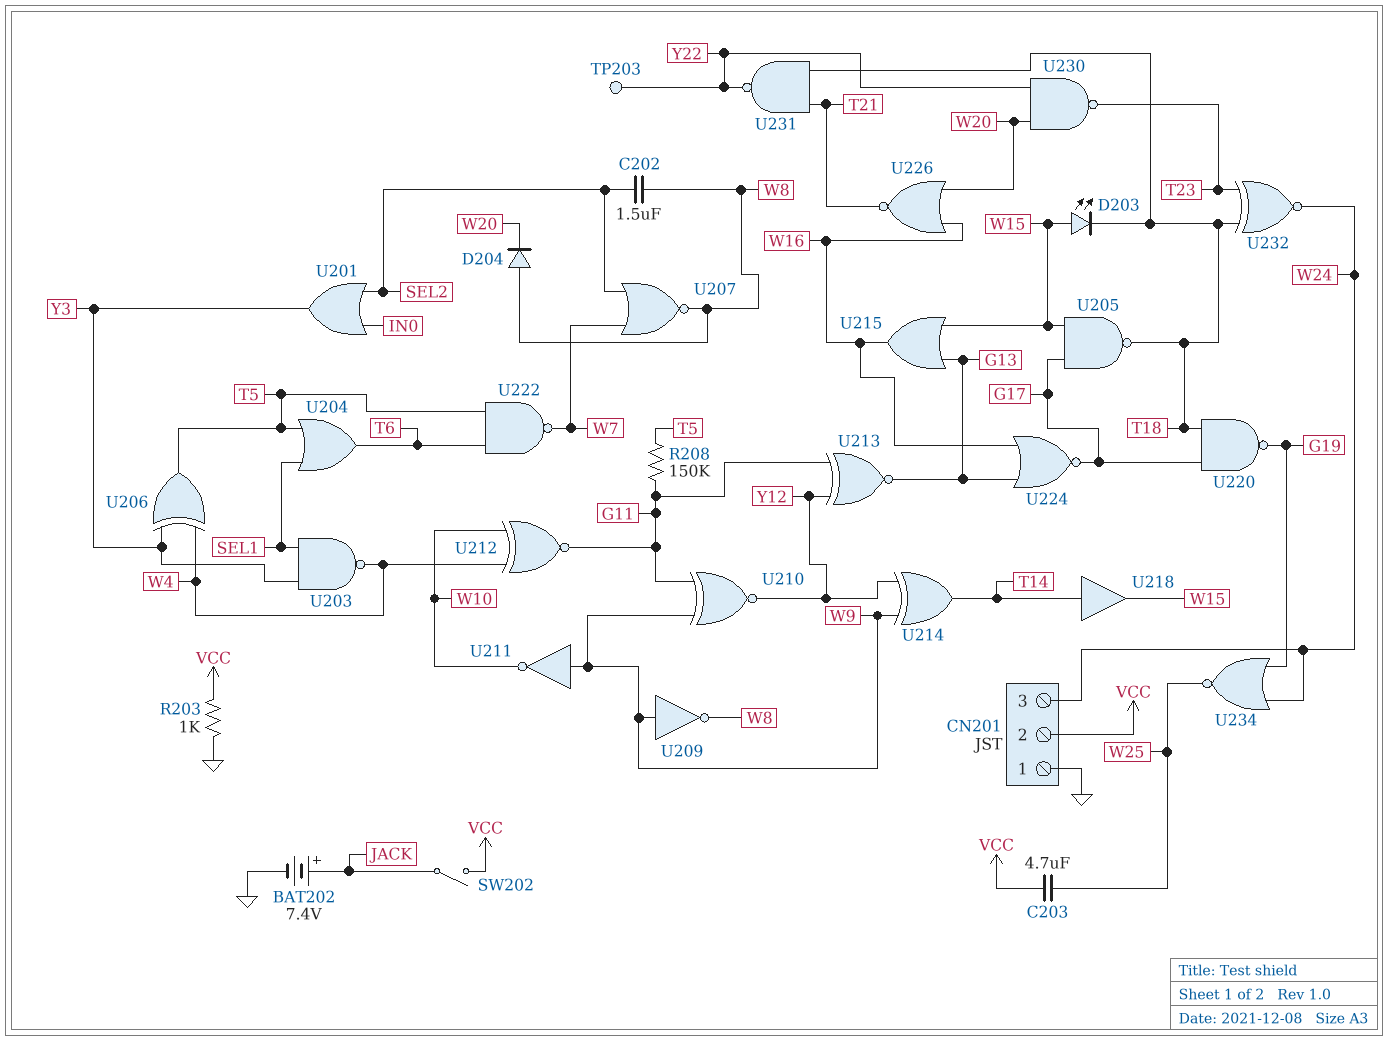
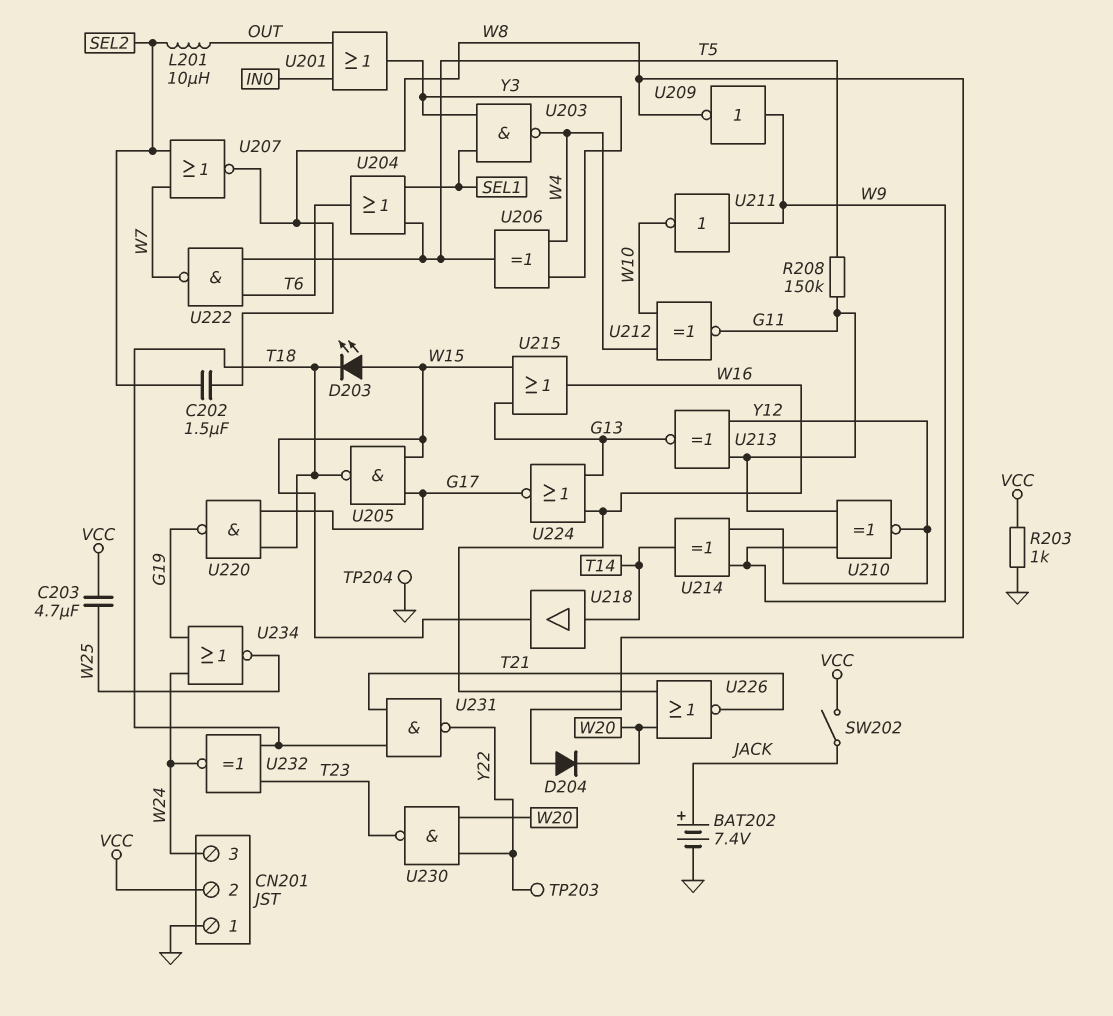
L201: none -> 10uH (OUT, SEL2)
TP204: none -> test point (GND)
U201: OR (in IN0, in SEL2, out Y3) -> OR (in IN0, in OUT, out Y3)

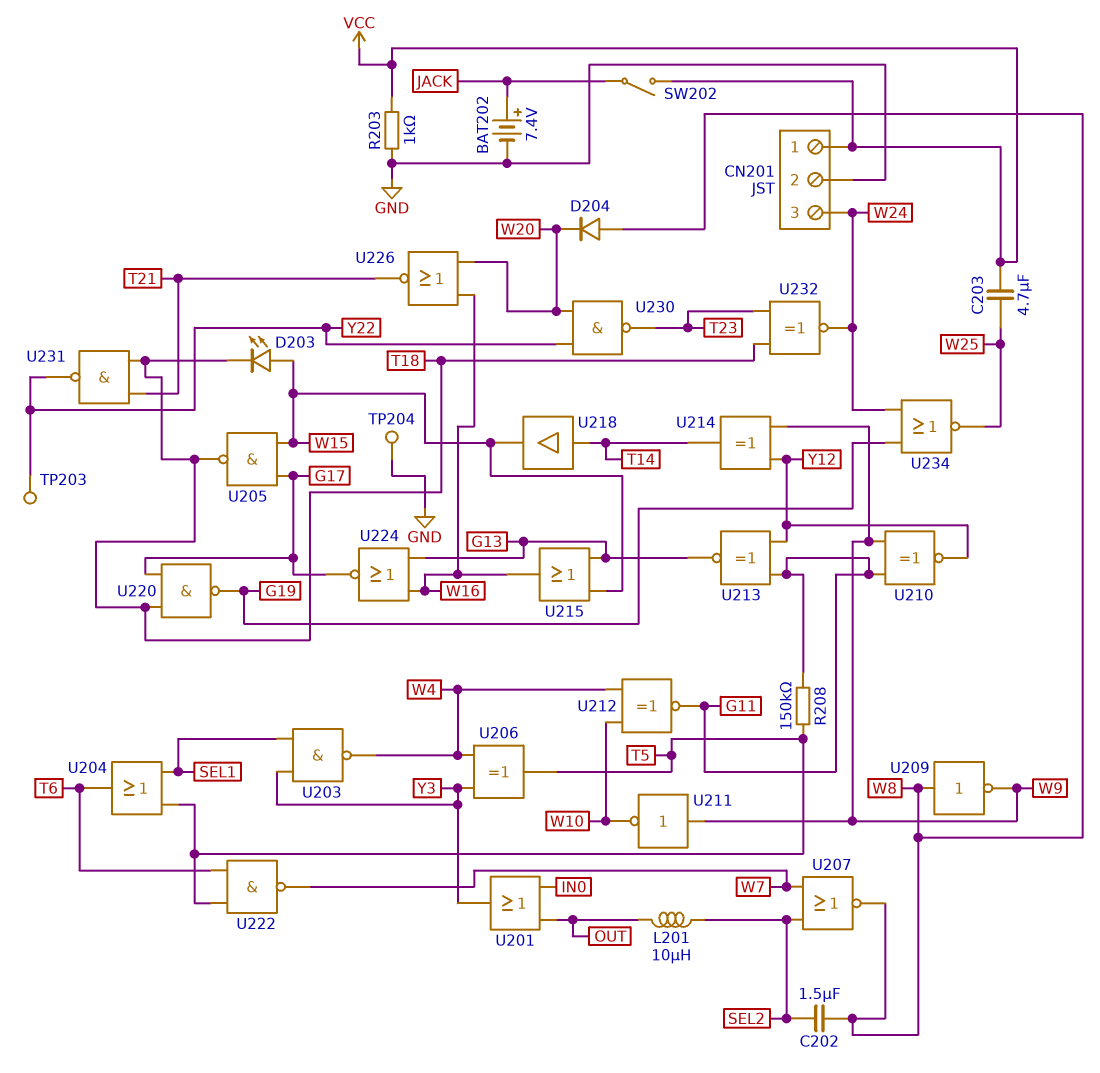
CN201 pin 1: GND -> VCC
CN201 pin 2: VCC -> GND
U209: NOT (in W9, out W8) -> NOT (in W8, out W9)

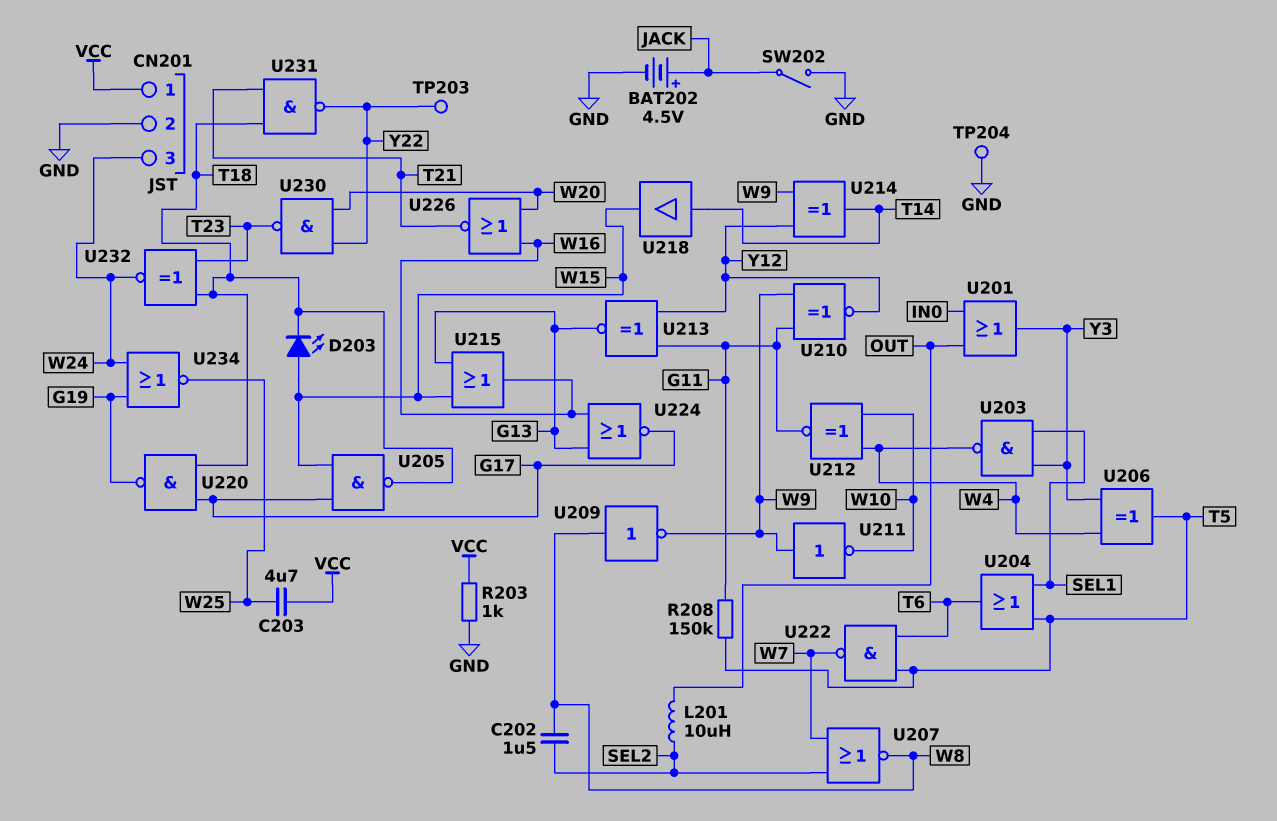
BAT202: 7.4V (plus JACK, minus GND) -> 4.5V (plus JACK, minus GND)
D204: diode (A W8, K W20) -> none
SW202: switch (JACK, VCC) -> switch (GND, JACK)

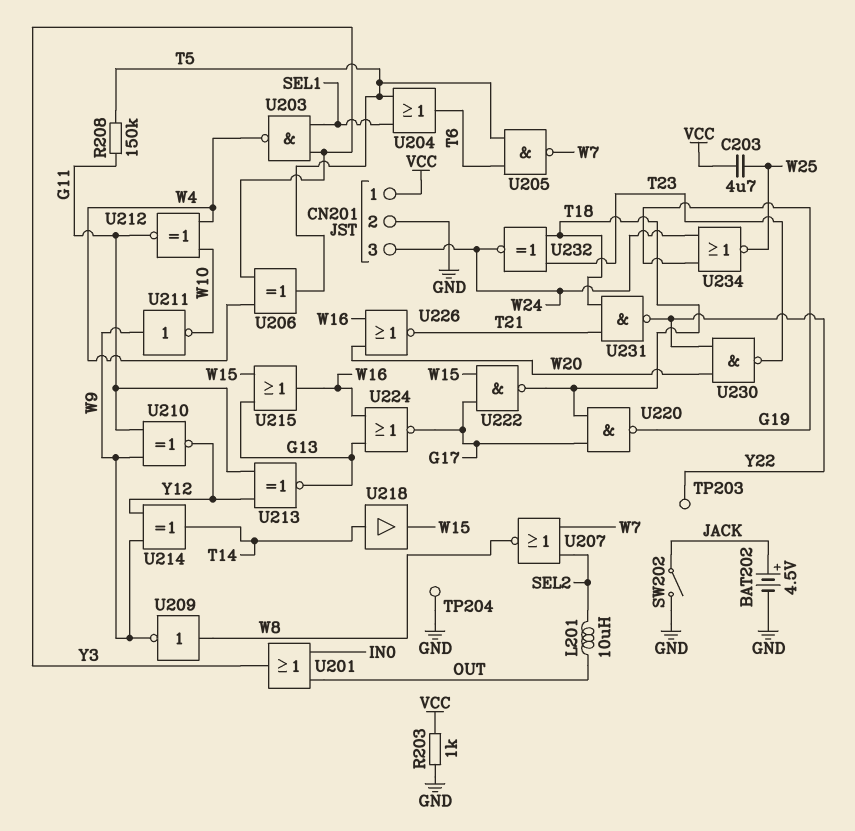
C202: 1.5uF (SEL2, W8) -> none
D203: LED (A W15, K T18) -> none
U205: NAND (in G17, in W15, out T18) -> NAND (in T5, in T6, out W7)
U222: NAND (in T5, in T6, out W7) -> NAND (in G17, in W15, out T18)

